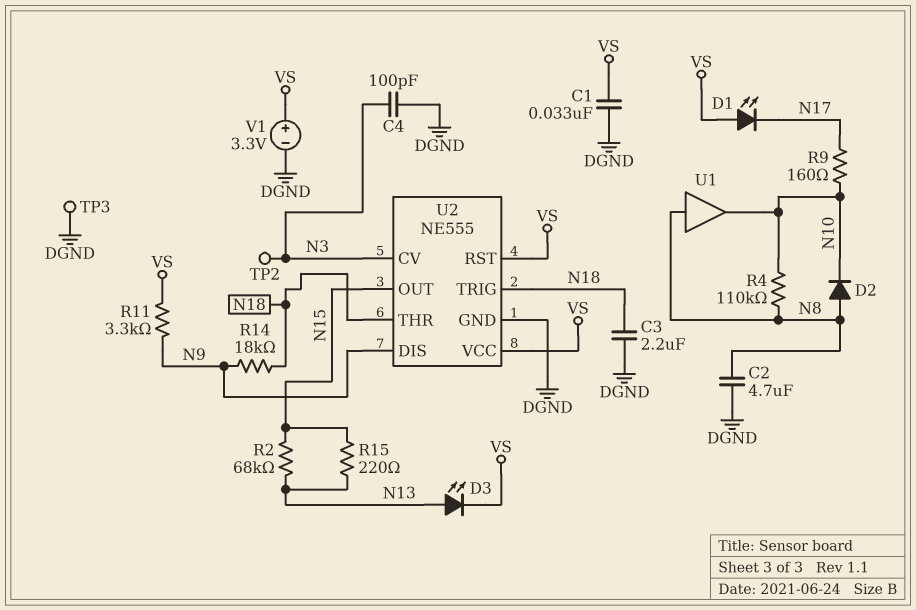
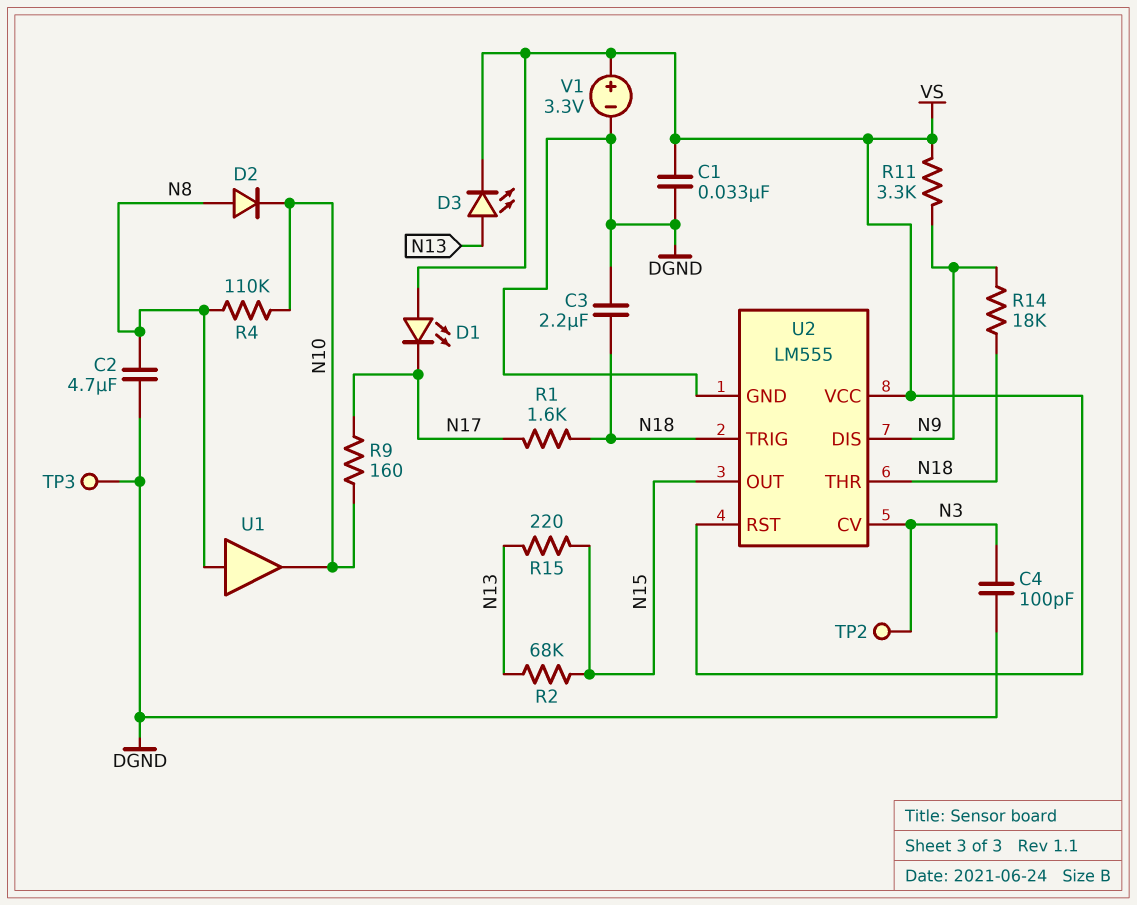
R1: none -> 1.6k (N17, N18)
U2: NE555 -> LM555

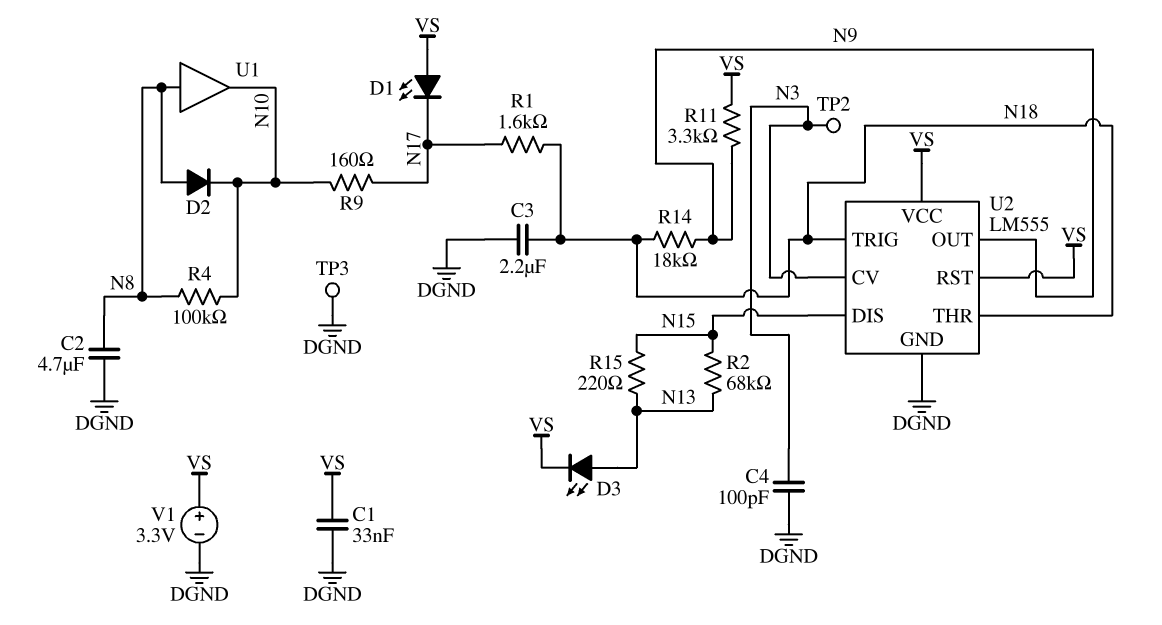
R4: 110k (N8, N10) -> 100k (N8, N10)
U2 pin DIS: N9 -> N15
U2 pin OUT: N15 -> N9

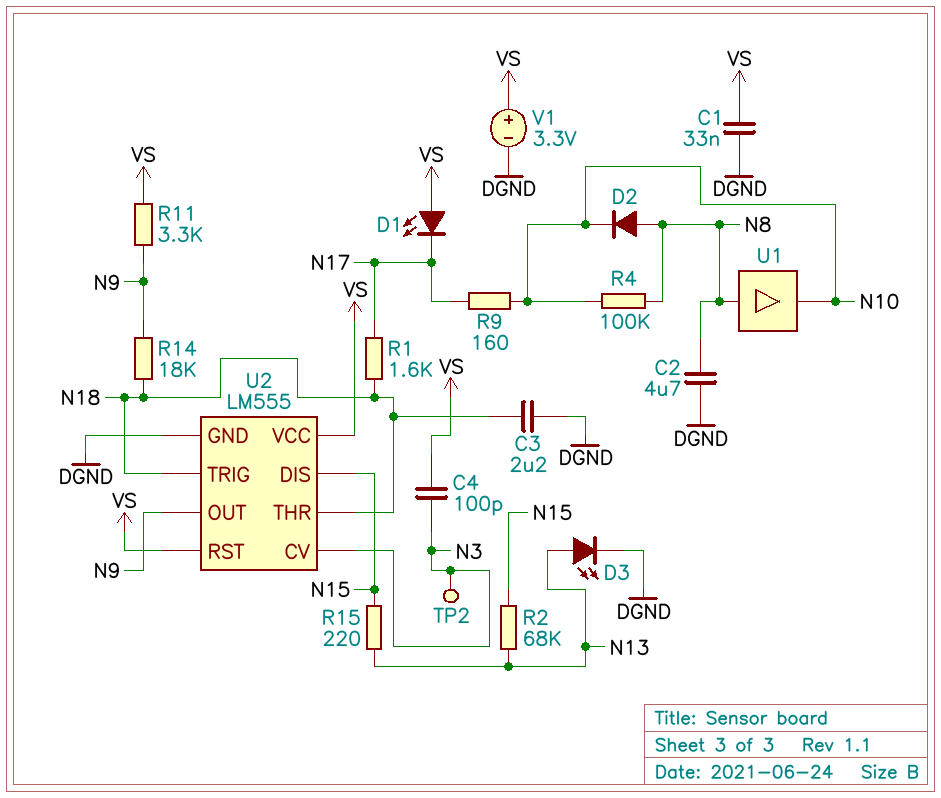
C4: 100pF (DGND, N3) -> 100pF (N3, VS)
D3: LED (A N13, K VS) -> LED (A N13, K DGND)
TP3: test point (DGND) -> none

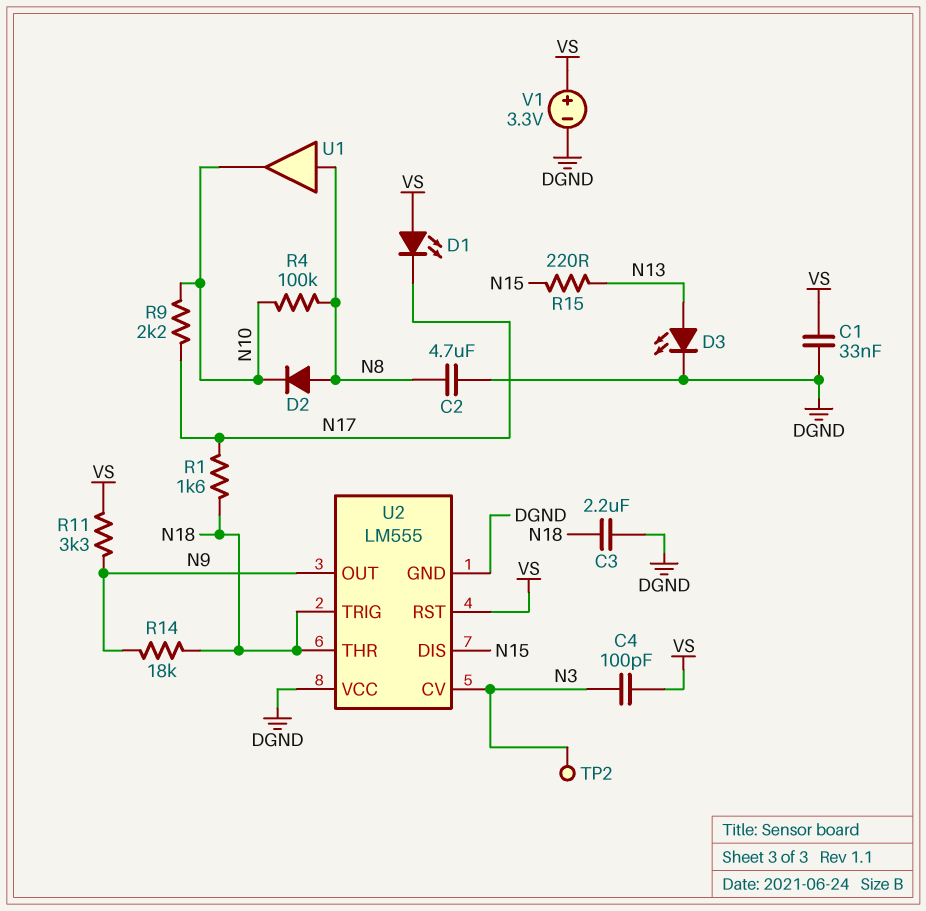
R2: 68k (N13, N15) -> none
R9: 160 (N10, N17) -> 2.2k (N10, N17)
U2 pin VCC: VS -> DGND

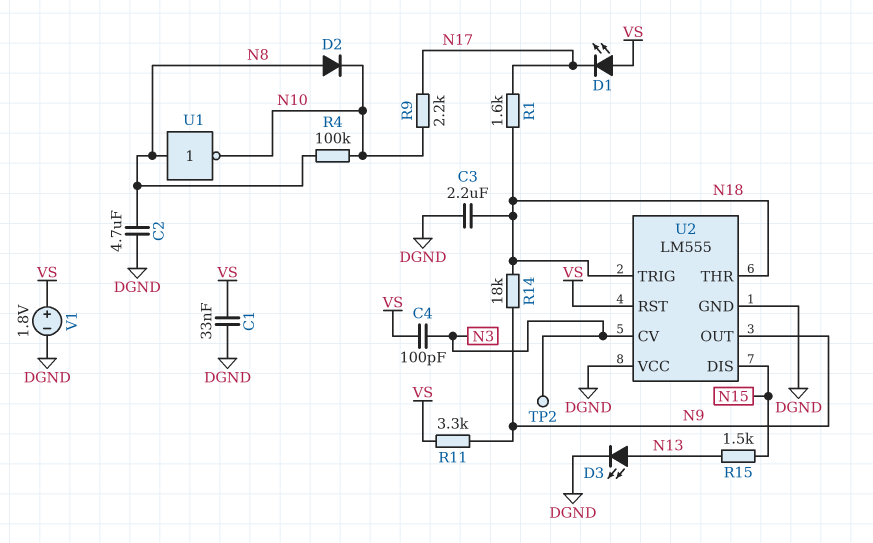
R15: 220 (N13, N15) -> 1.5k (N13, N15)
U1: buffer (in N8, out N10) -> NOT (in N8, out N10)
V1: 3.3V (plus VS, minus DGND) -> 1.8V (plus VS, minus DGND)

